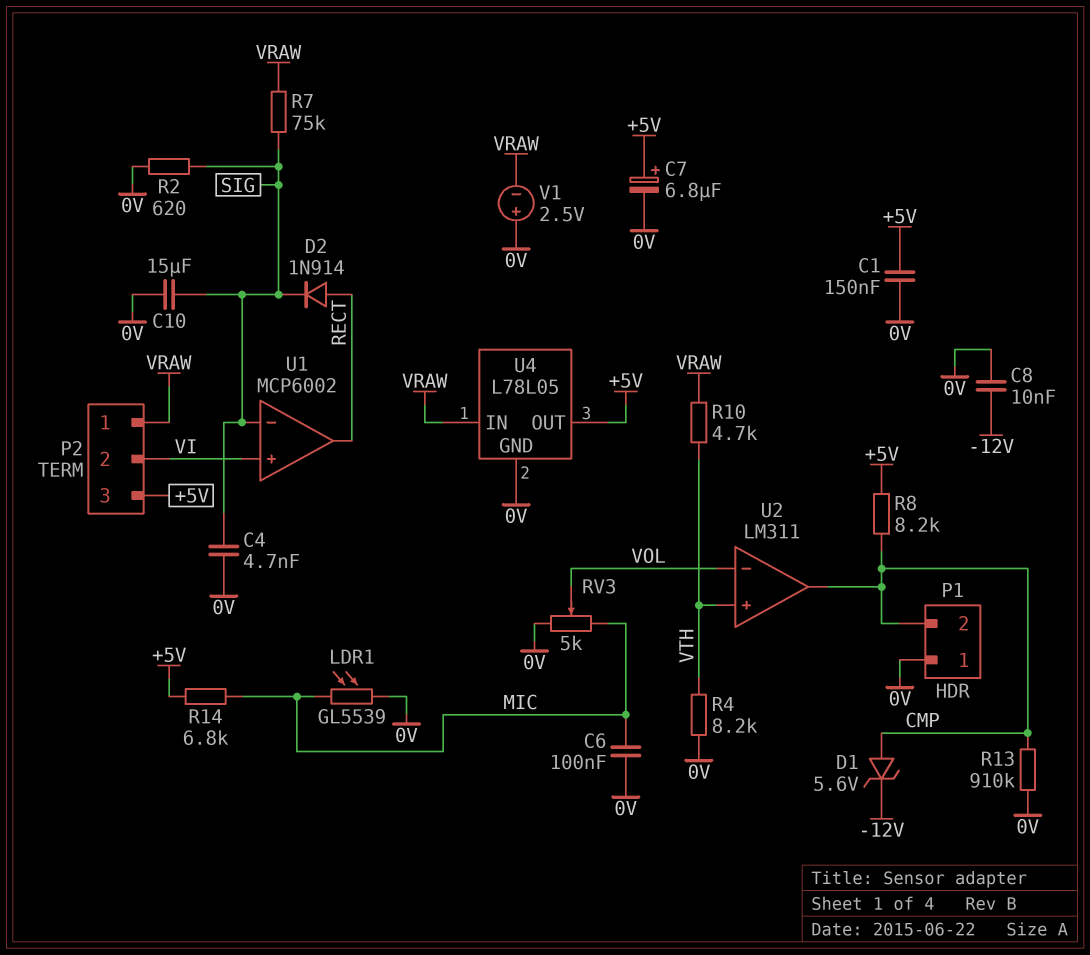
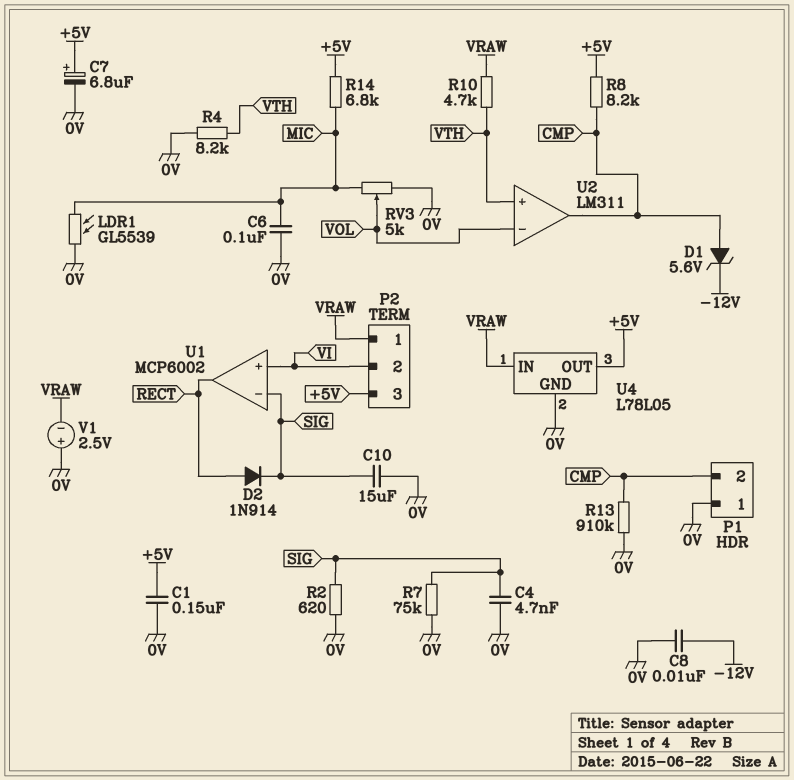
R7: 75k (SIG, VRAW) -> 75k (0V, SIG)

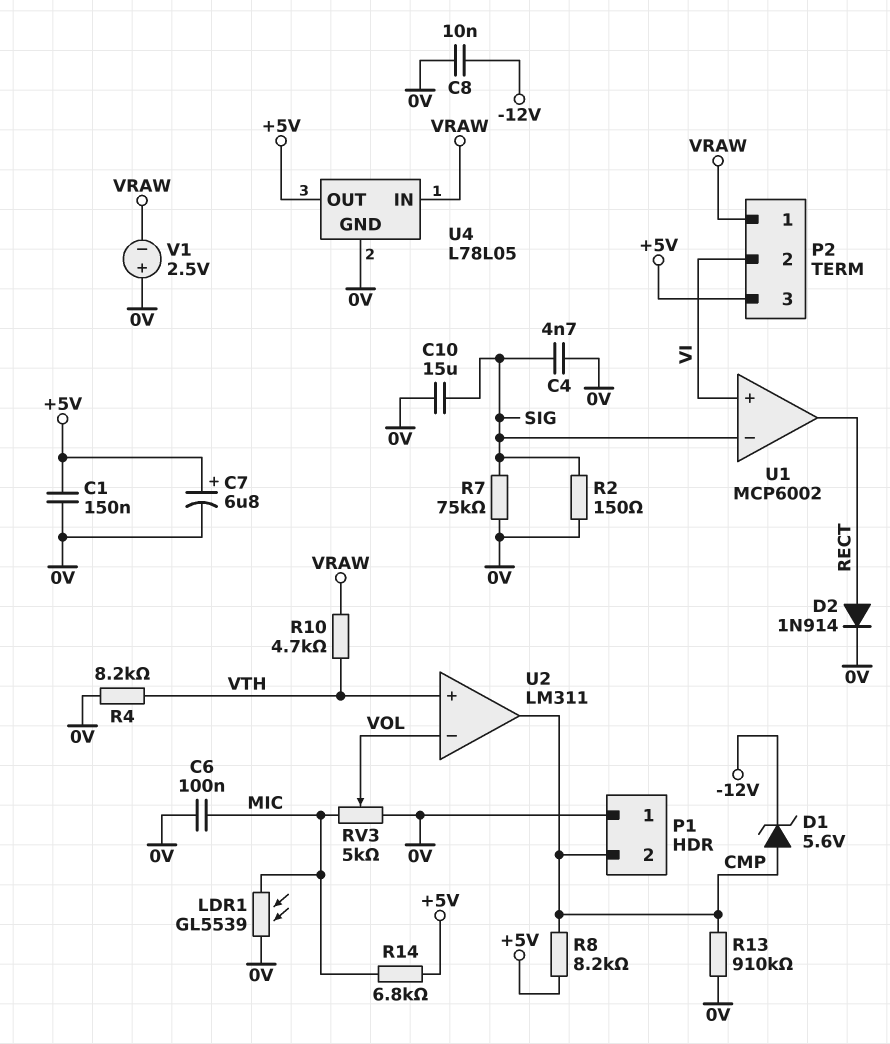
D2: diode 1N914 (A RECT, K SIG) -> diode 1N914 (A RECT, K 0V)
R2: 620 (0V, SIG) -> 150 (0V, SIG)

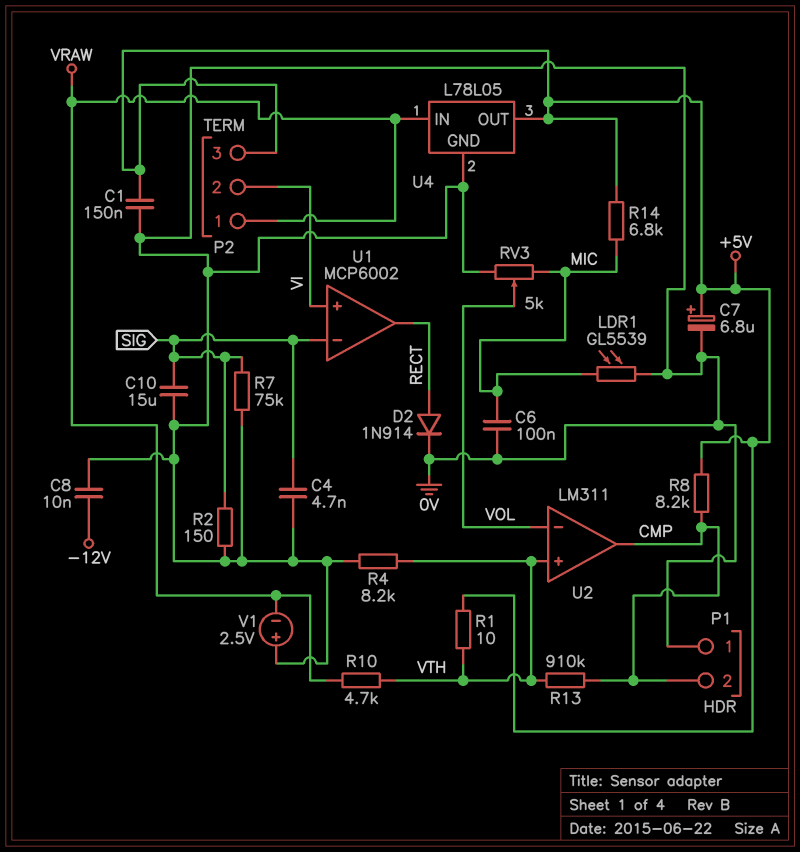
D1: zener 5.6V (A CMP, K -12V) -> none
R1: none -> 10 (+5V, VTH)
R13: 910k (0V, CMP) -> 910k (CMP, VTH)

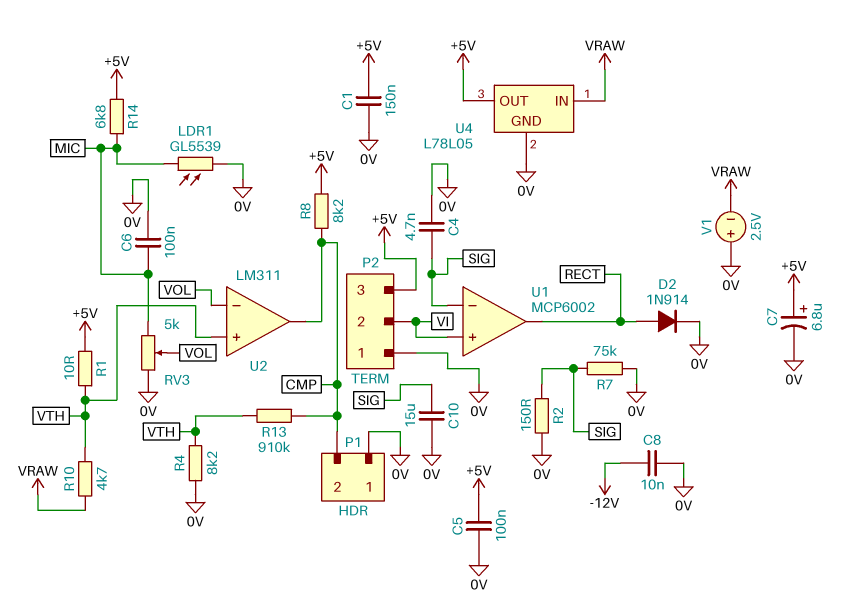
C5: none -> 100nF (+5V, 0V)
P2 pin 1: VRAW -> 0V

